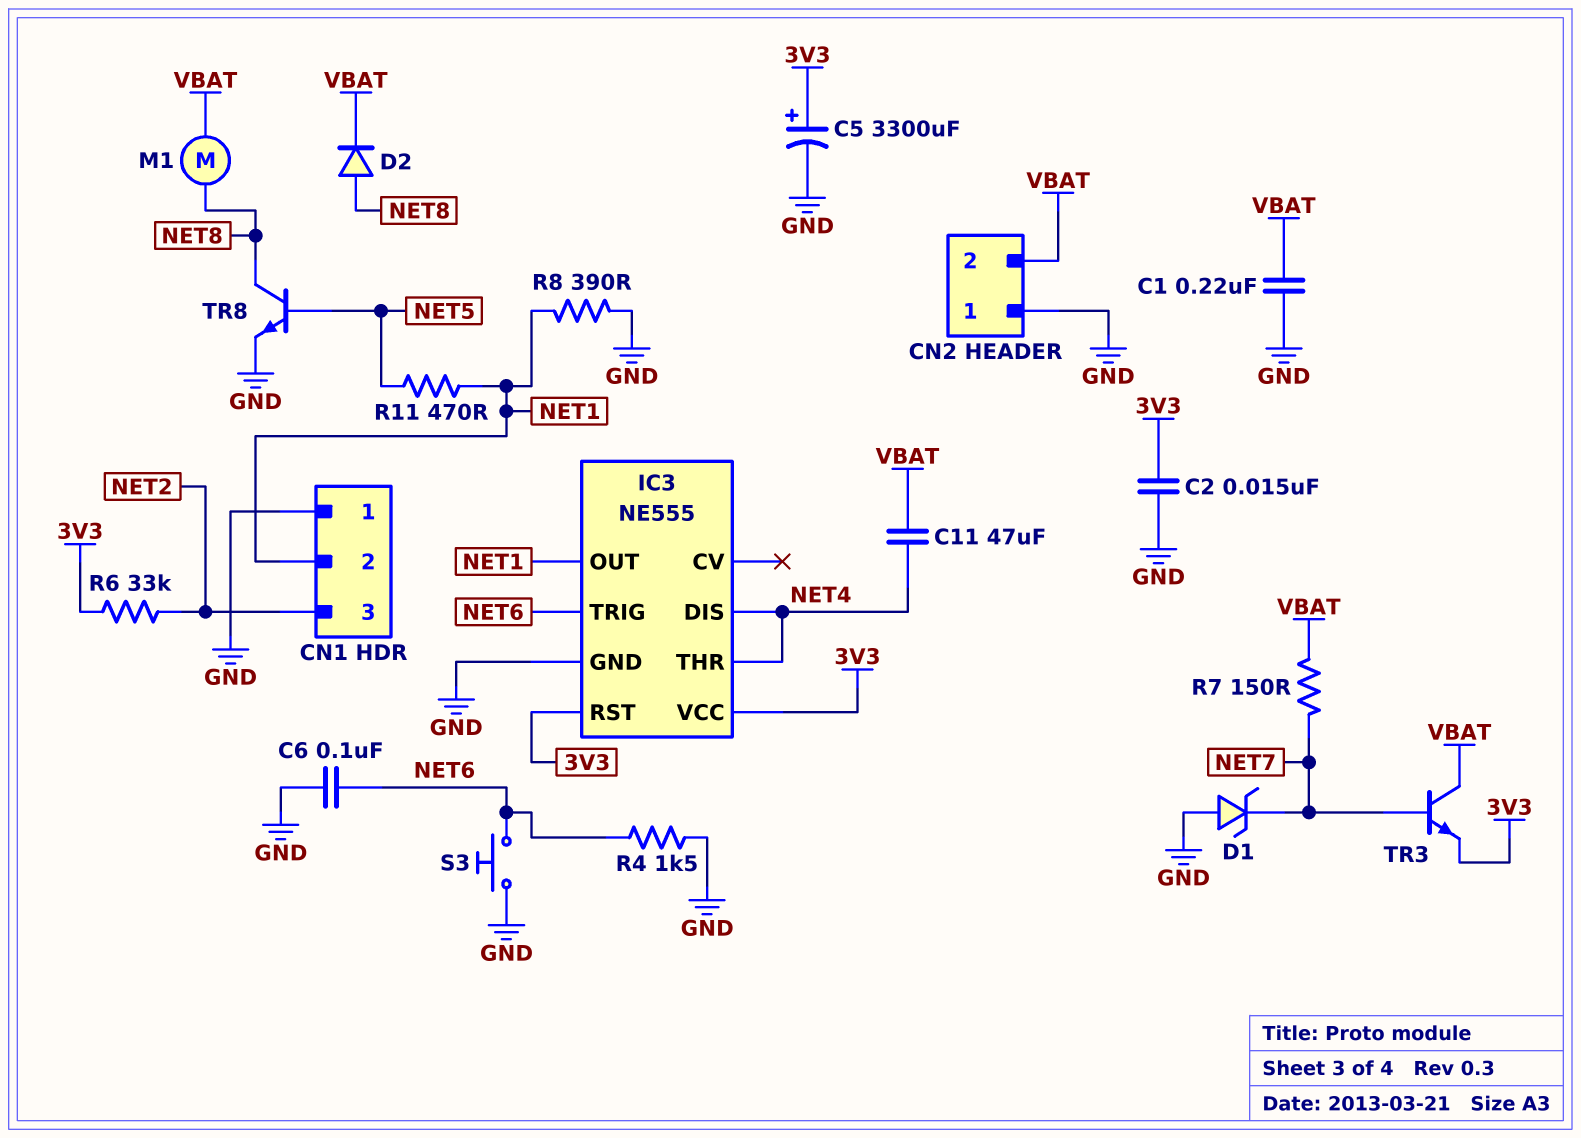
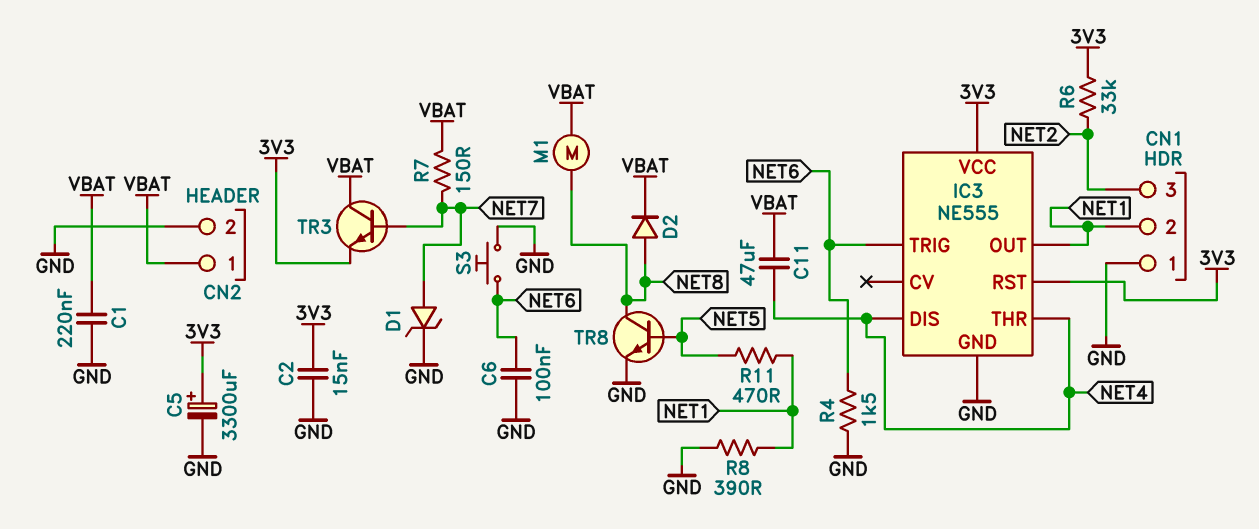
CN2 pin 1: GND -> VBAT
CN2 pin 2: VBAT -> GND
D1: zener (A GND, K NET7) -> zener (A NET7, K GND)

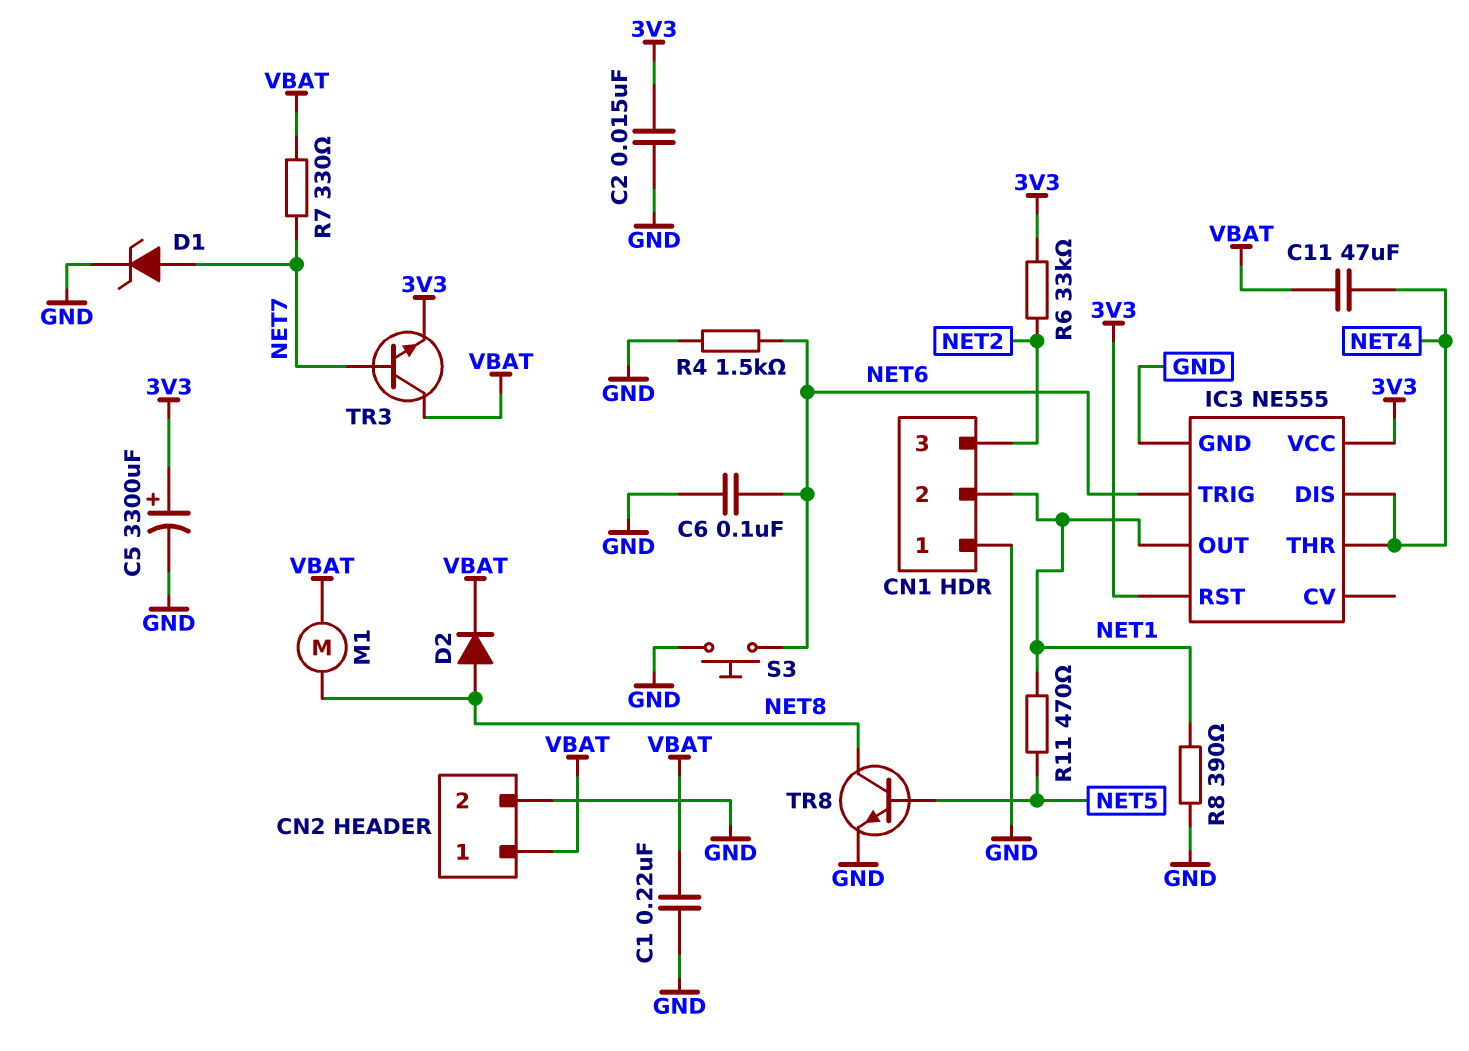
R7: 150 (NET7, VBAT) -> 330 (NET7, VBAT)

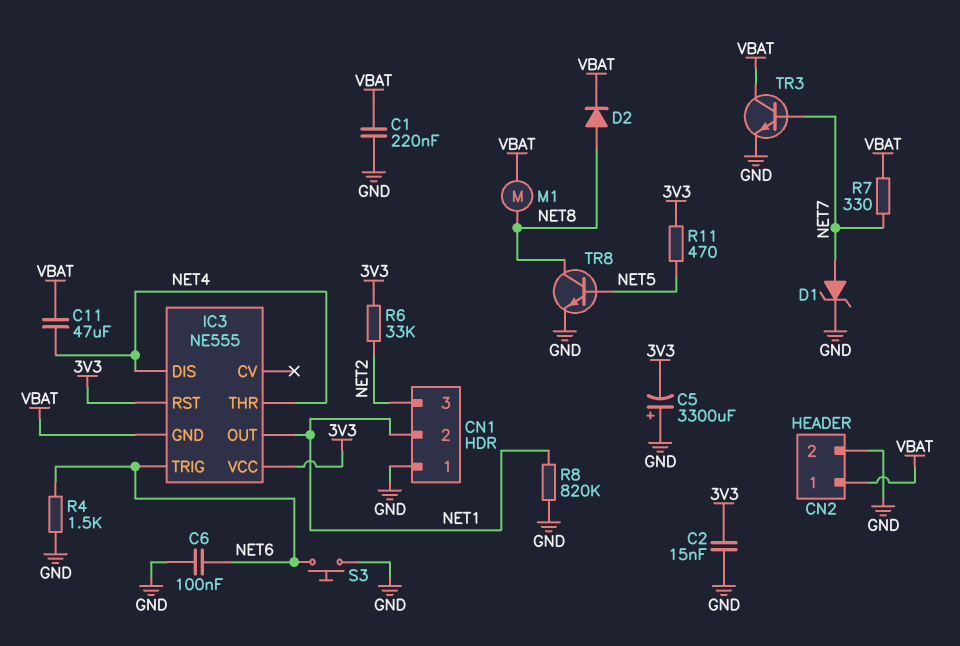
C5: 3300uF (plus 3V3, minus GND) -> 3300uF (plus GND, minus 3V3)
IC3 pin GND: GND -> VBAT
R8: 390 (GND, NET1) -> 820k (GND, NET1)
R11: 470 (NET1, NET5) -> 470 (3V3, NET5)
TR3: NPN (B NET7, C VBAT, E 3V3) -> NPN (B NET7, C VBAT, E GND)

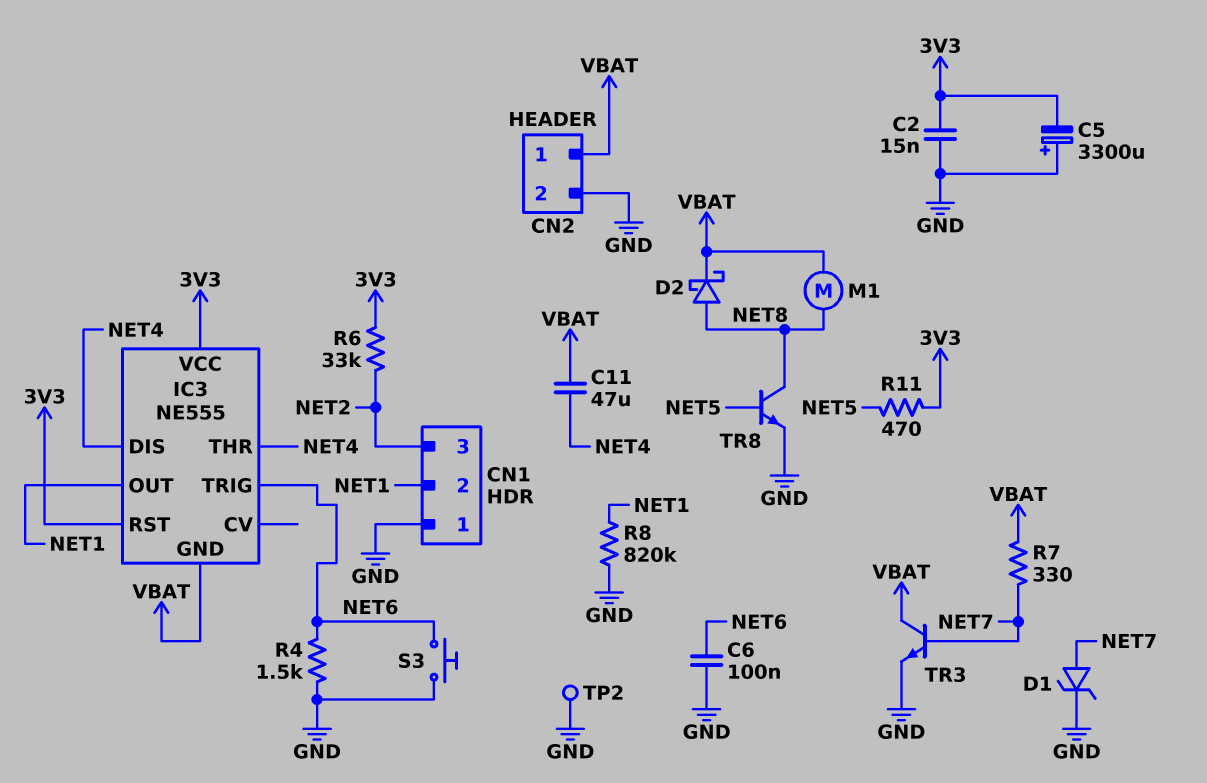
C1: 220nF (GND, VBAT) -> none
D2: diode (A NET8, K VBAT) -> schottky (A NET8, K VBAT)
TP2: none -> test point (GND)

